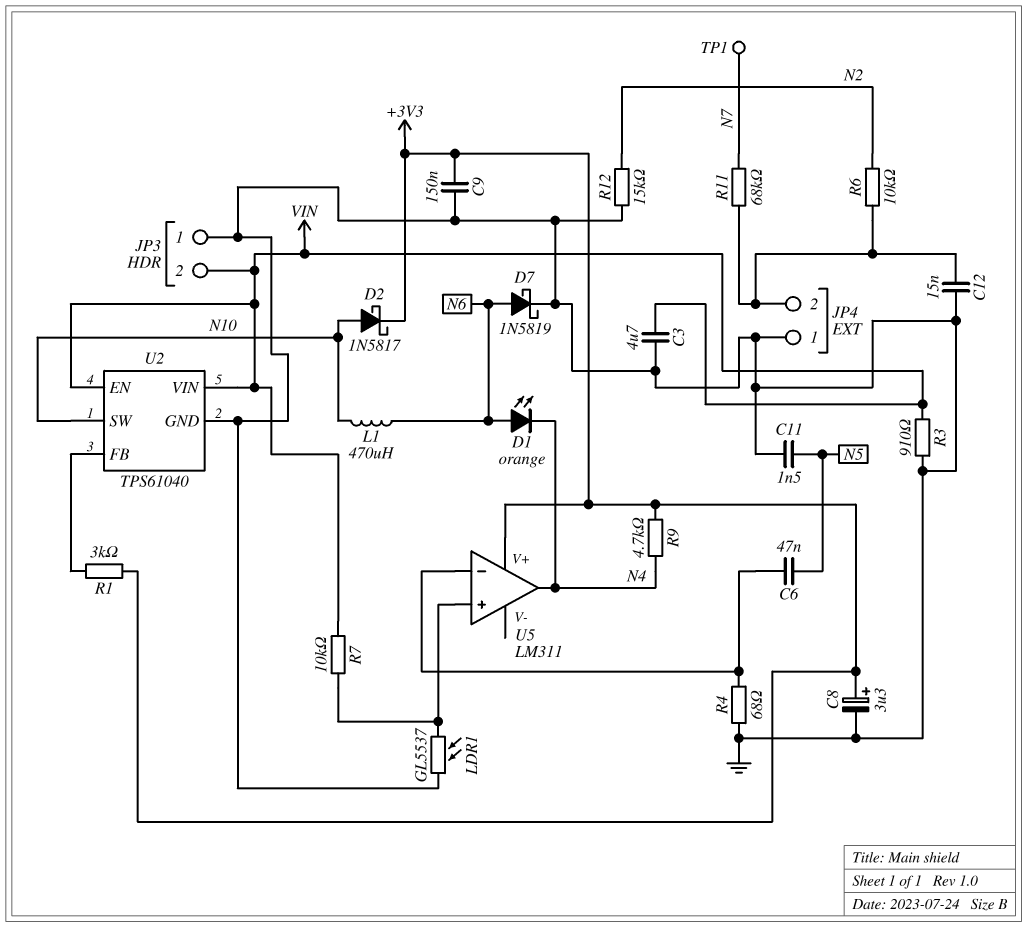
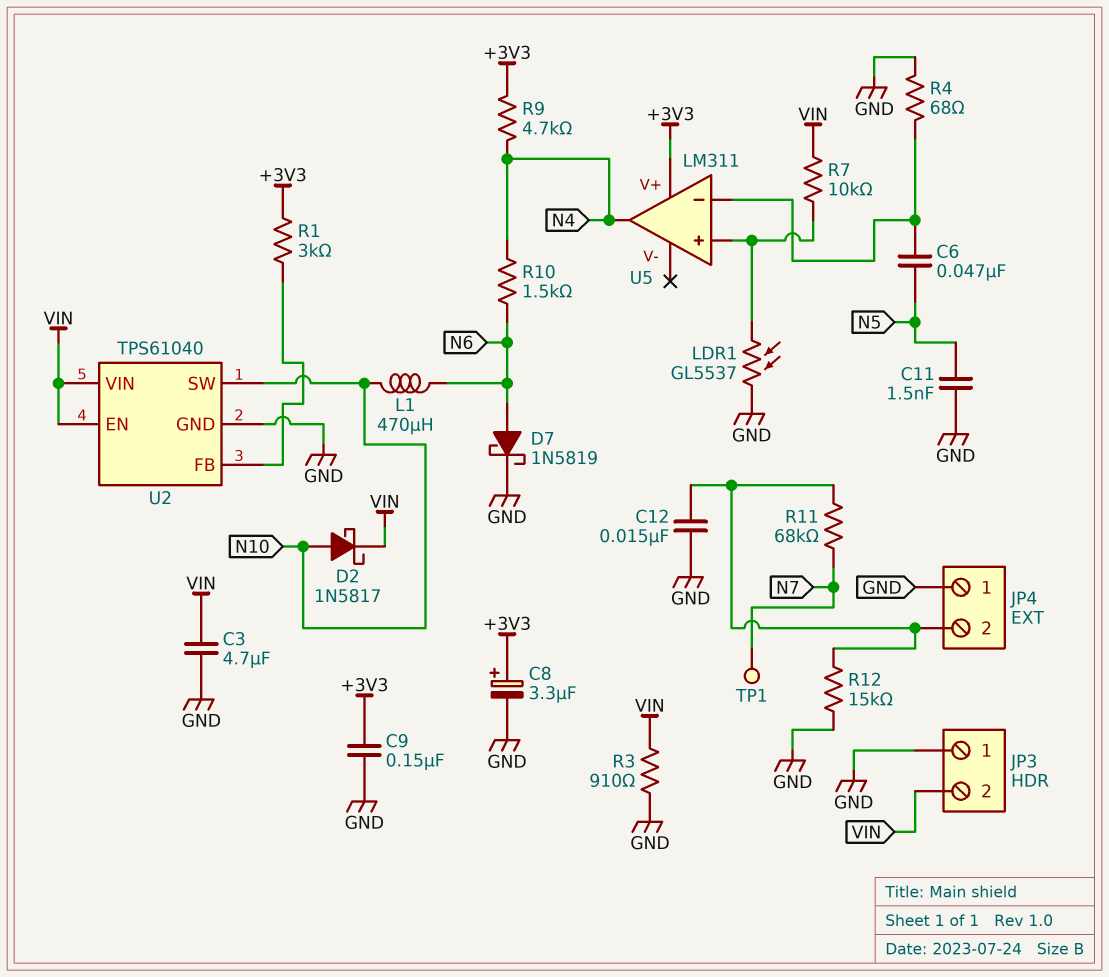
D1: LED orange (A N6, K N4) -> none
D2: schottky 1N5817 (A N10, K +3V3) -> schottky 1N5817 (A N10, K VIN)
R6: 10k (JP4/2, N2) -> none
R10: none -> 1.5k (N4, N6)
R12: 15k (GND, N2) -> 15k (GND, JP4/2)

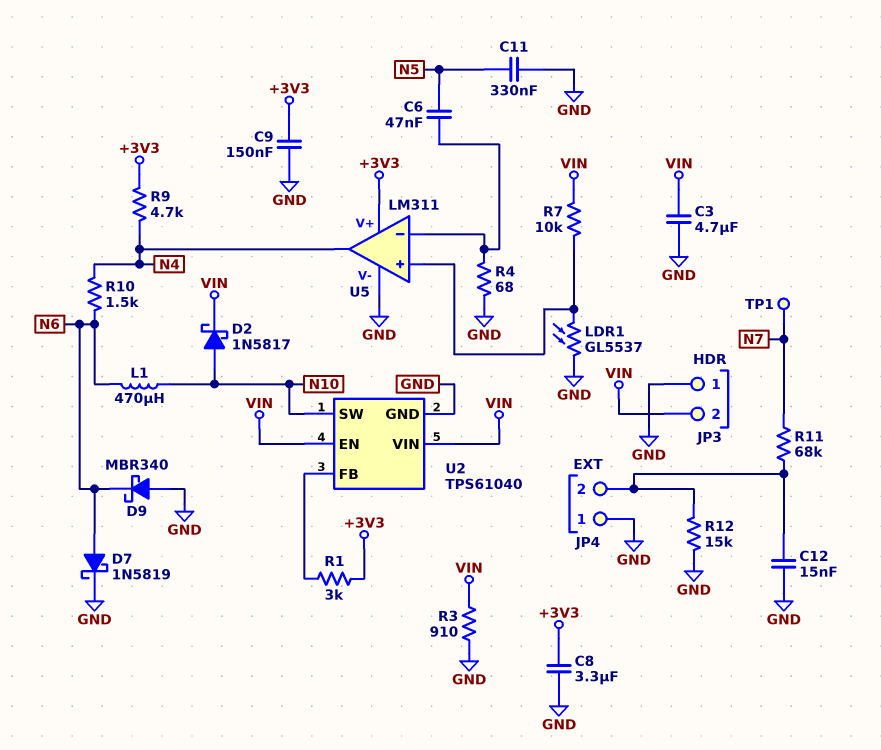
C8: 3.3uF (plus +3V3, minus GND) -> 3.3uF (+3V3, GND)
C11: 1.5nF (GND, N5) -> 330nF (GND, N5)
D9: none -> schottky MBR340 (A GND, K N6)
U5 pin V-: none -> GND

